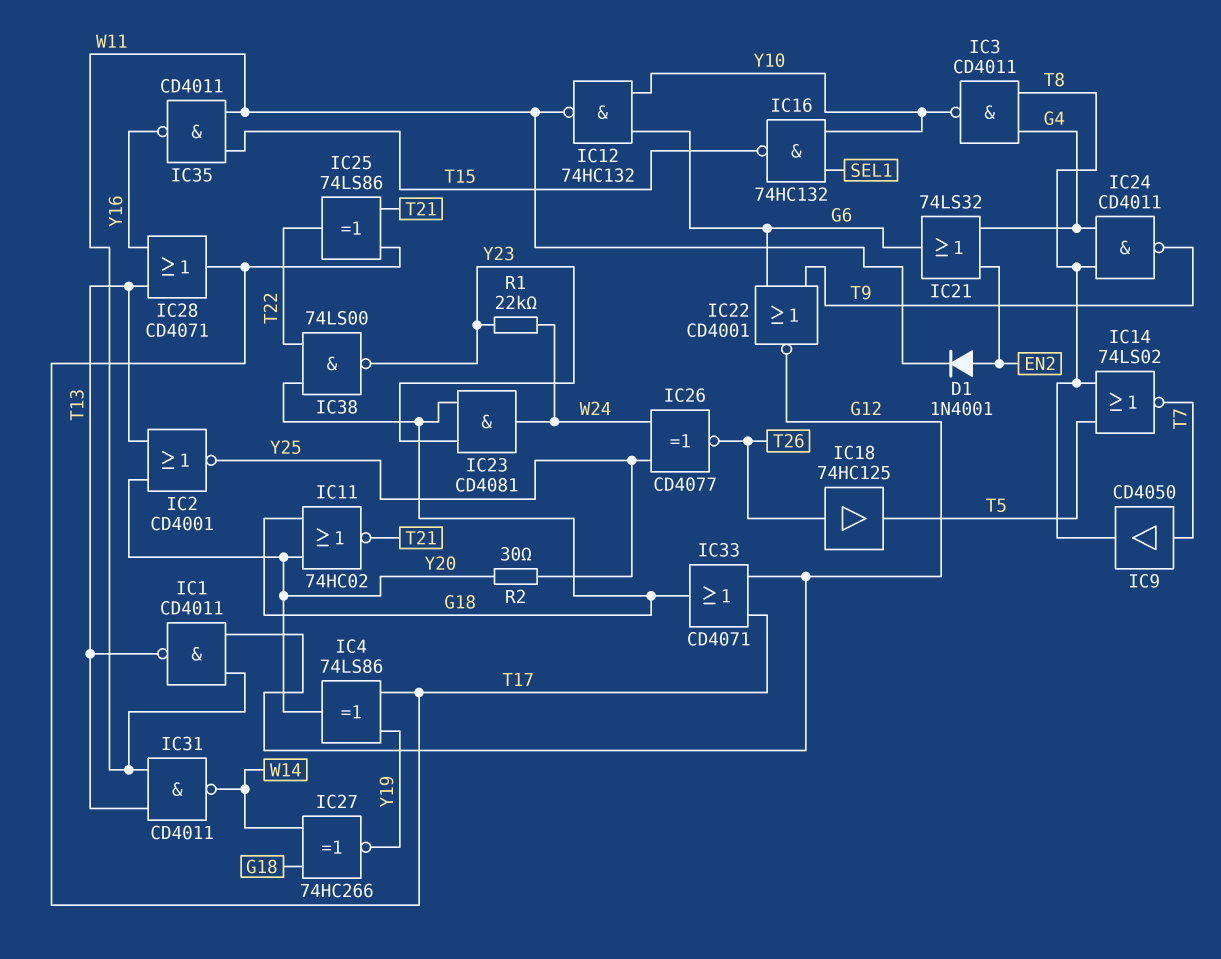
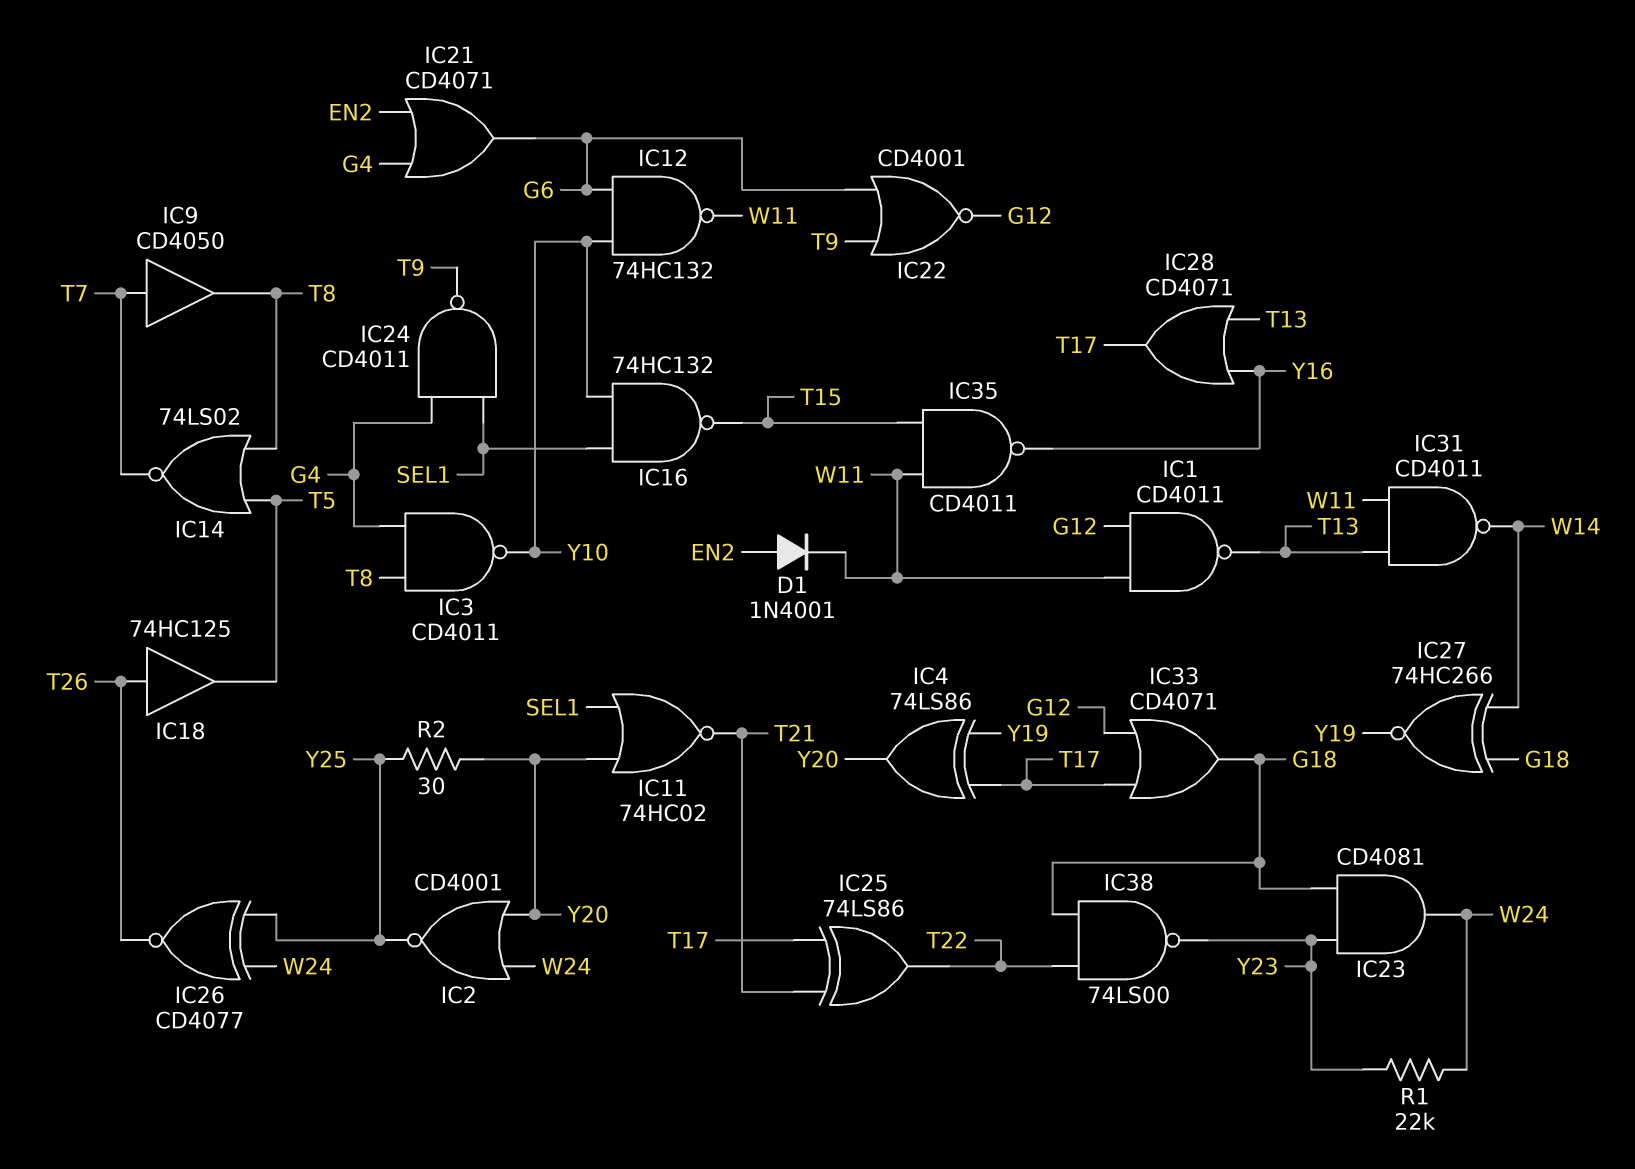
IC2: NOR CD4001 (in T13, in Y20, out Y25) -> NOR CD4001 (in W24, in Y20, out Y25)
IC11: NOR 74HC02 (in G18, in Y20, out T21) -> NOR 74HC02 (in SEL1, in Y20, out T21)
IC21: OR 74LS32 (in EN2, in G4, out G6) -> OR CD4071 (in EN2, in G4, out G6)
IC24: NAND CD4011 (in G4, in T8, out T9) -> NAND CD4011 (in G4, in SEL1, out T9)

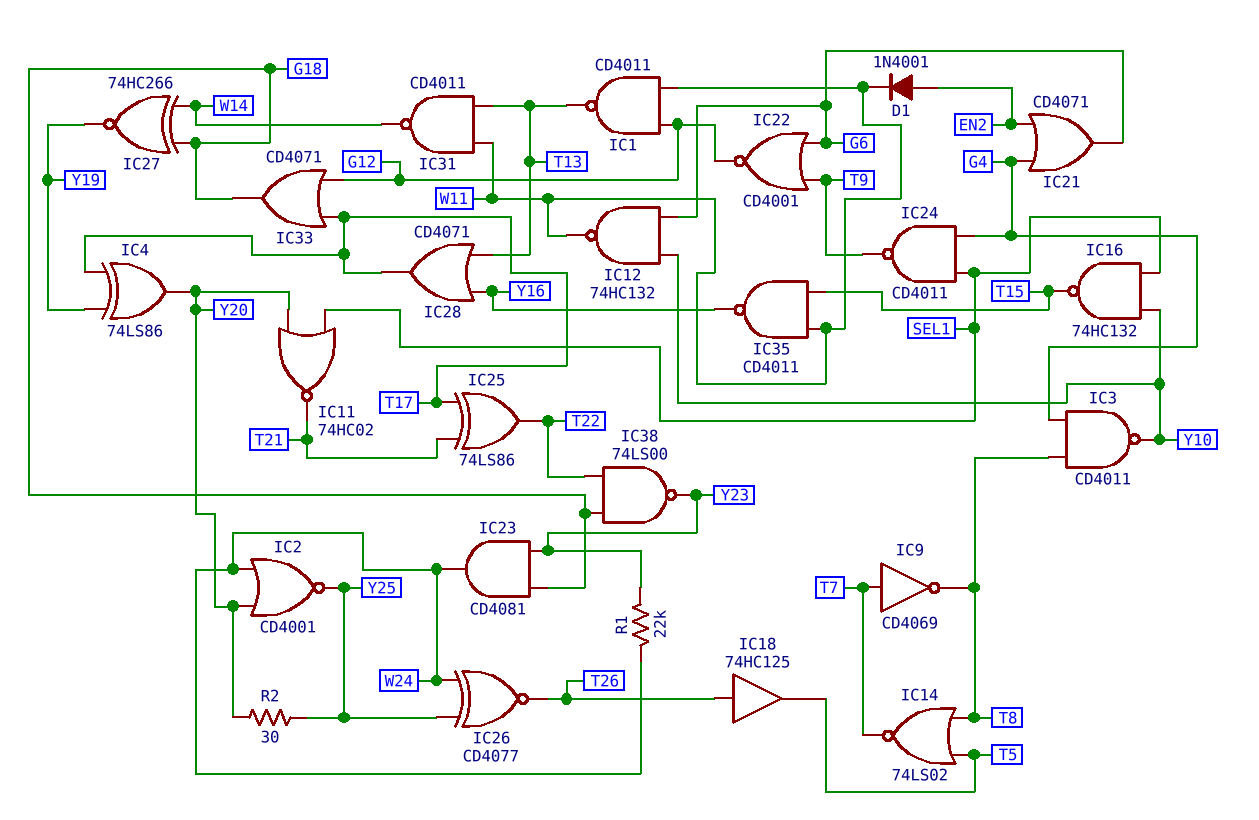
IC9: buffer CD4050 (in T7, out T8) -> NOT CD4069 (in T7, out T8)

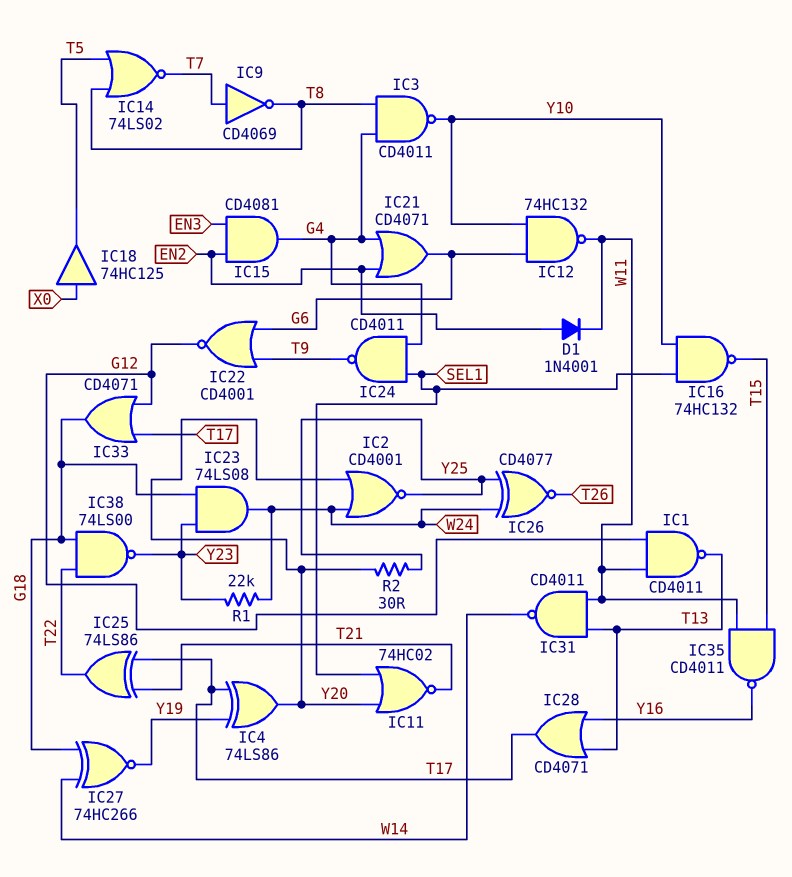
IC15: none -> AND CD4081 (in EN2, in EN3, out G4)
IC18: buffer 74HC125 (in T26, out T5) -> buffer 74HC125 (in X0, out T5)
IC23: AND CD4081 (in G18, in Y23, out W24) -> AND 74LS08 (in G18, in Y23, out W24)

